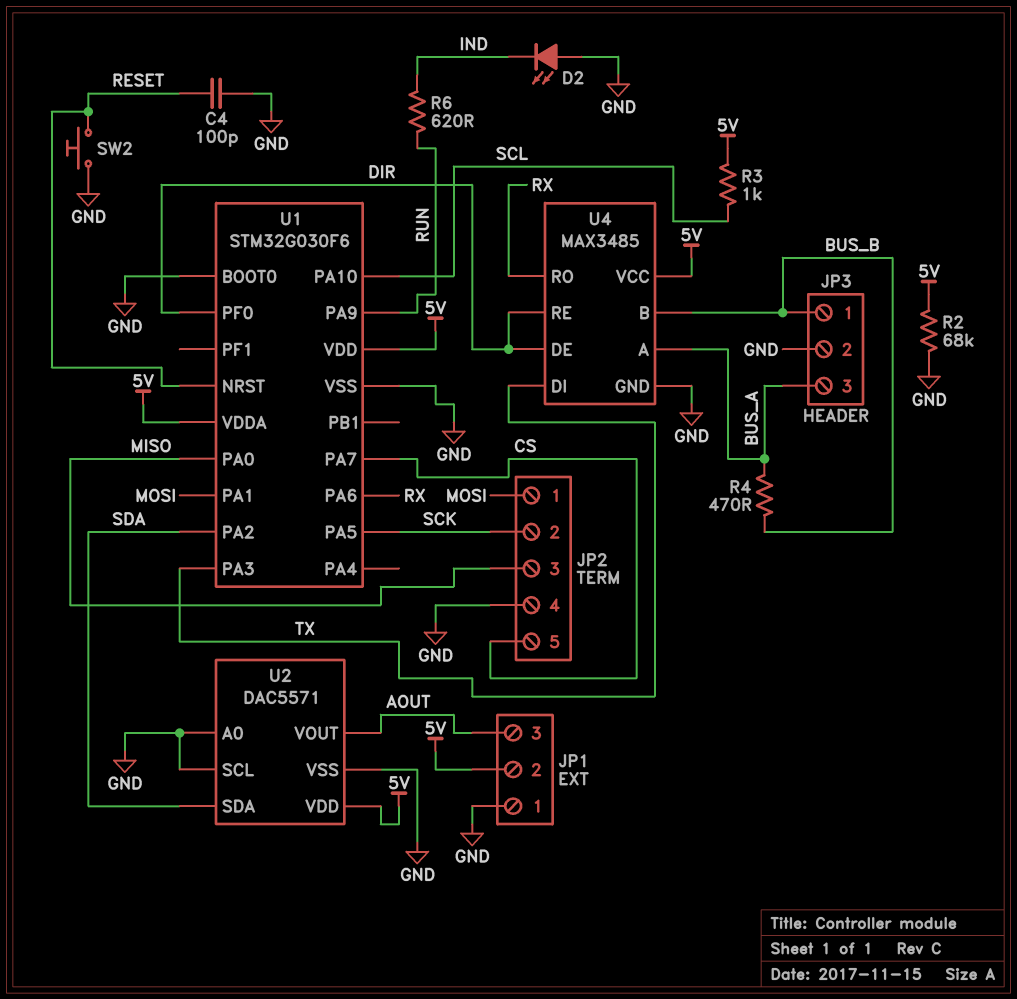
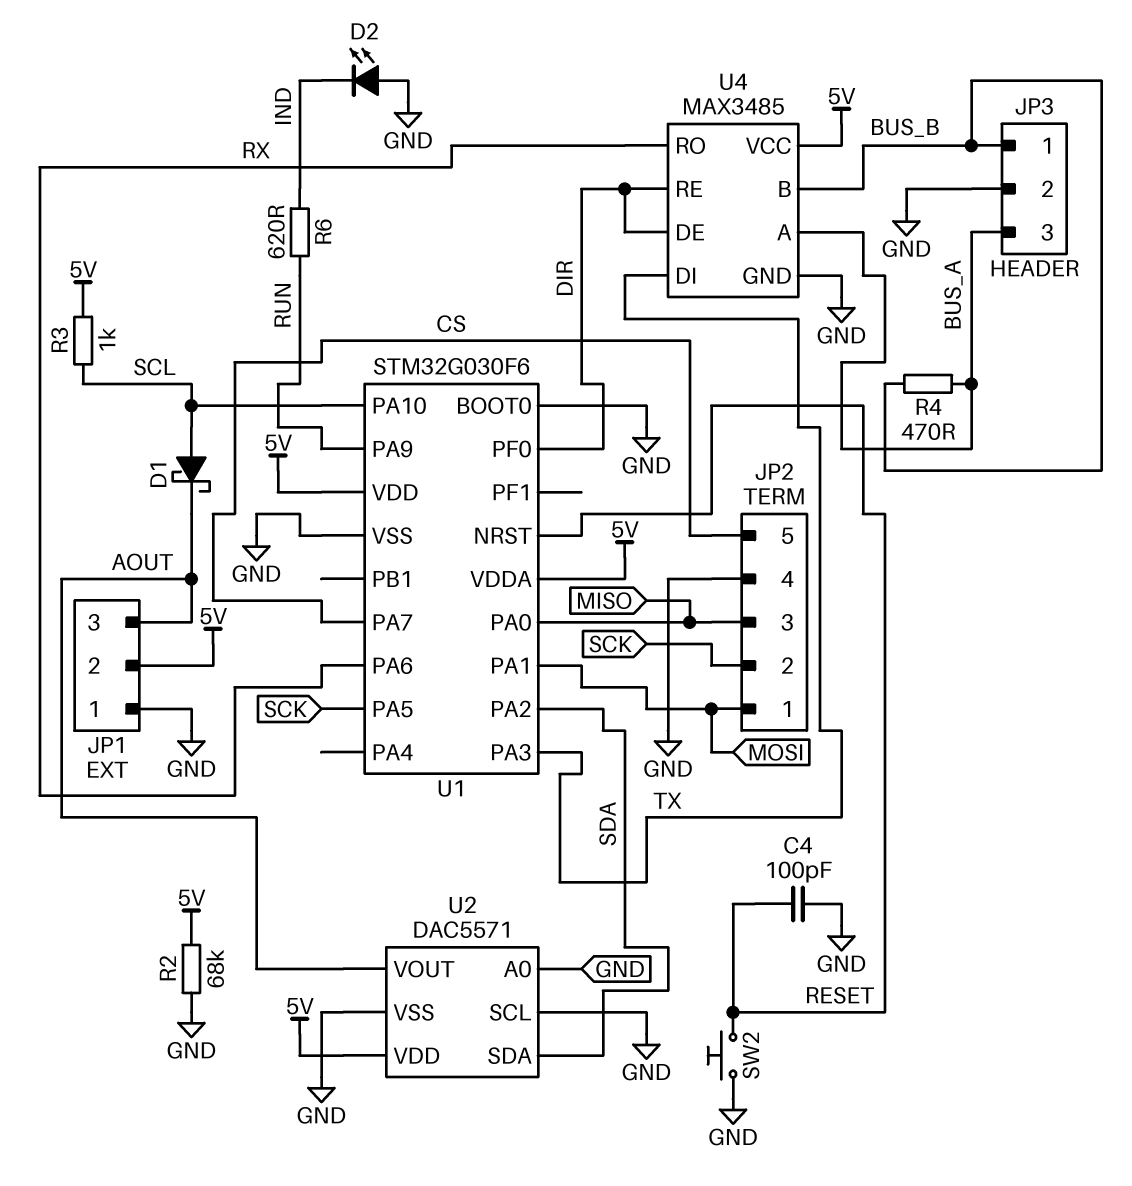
D1: none -> schottky (A SCL, K AOUT)

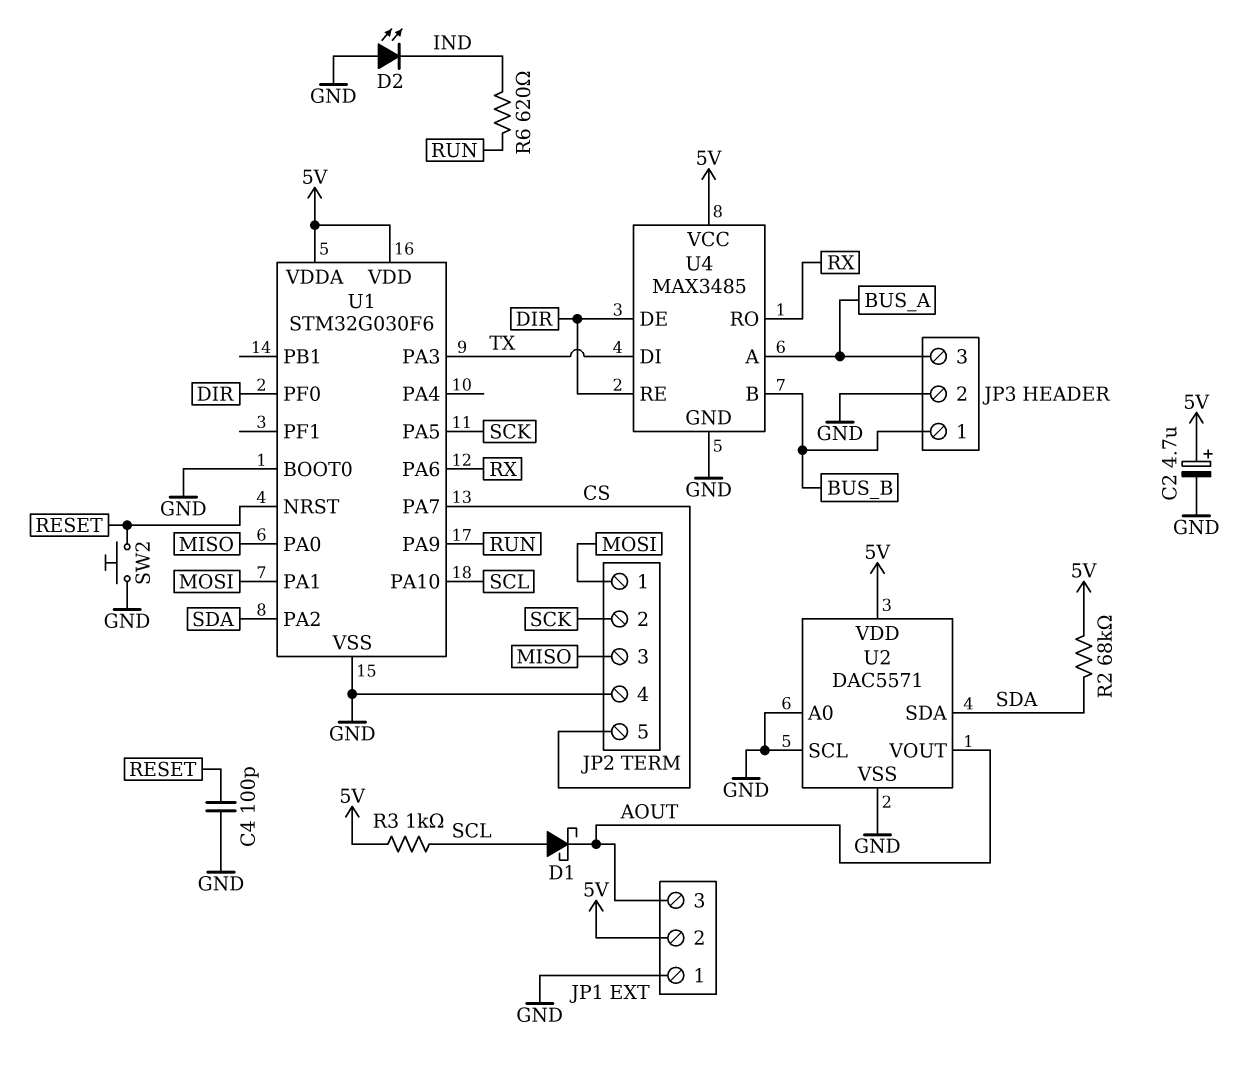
C2: none -> 4.7uF (plus 5V, minus GND)
R2: 68k (5V, GND) -> 68k (5V, SDA)
R4: 470 (BUS_A, BUS_B) -> none

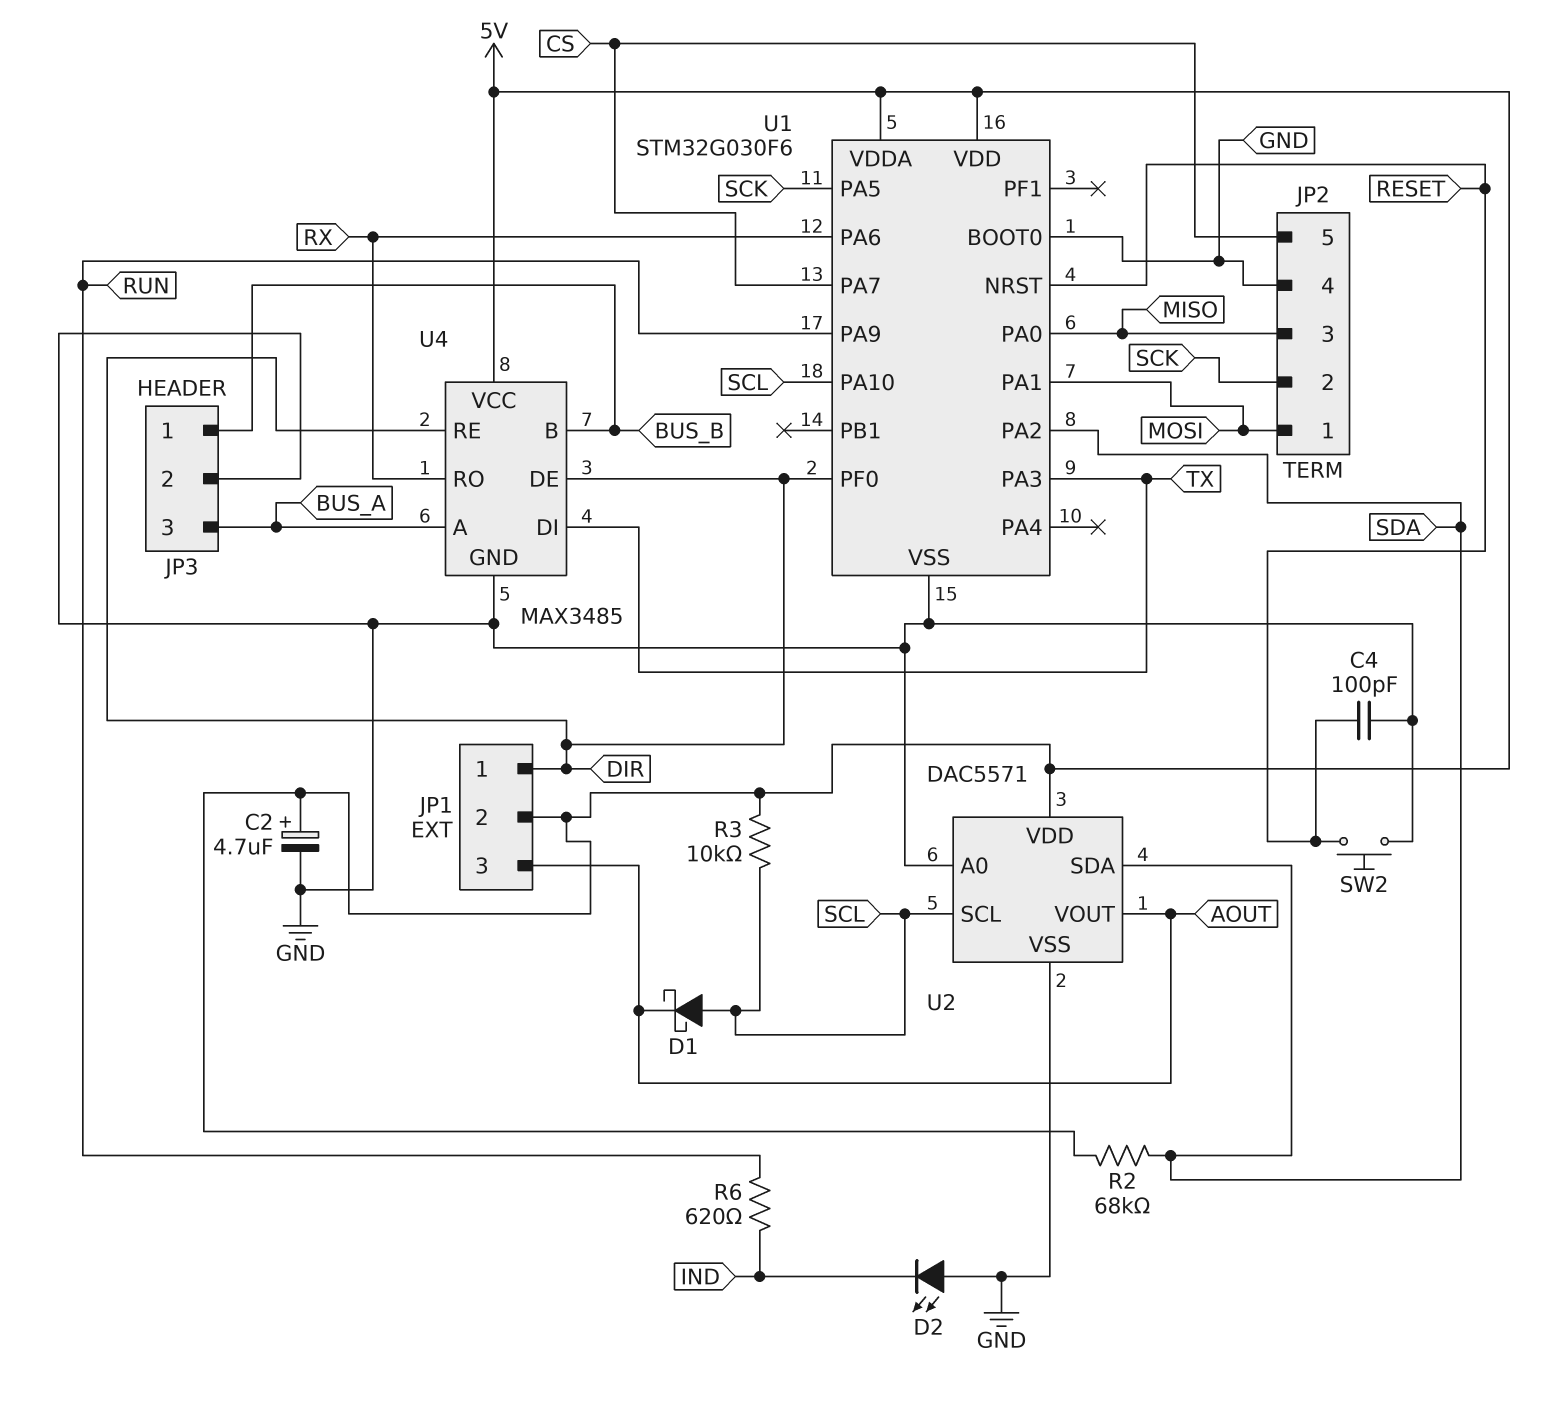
JP1 pin 1: GND -> DIR
R3: 1k (5V, SCL) -> 10k (5V, SCL)
U2 pin SCL: GND -> SCL

